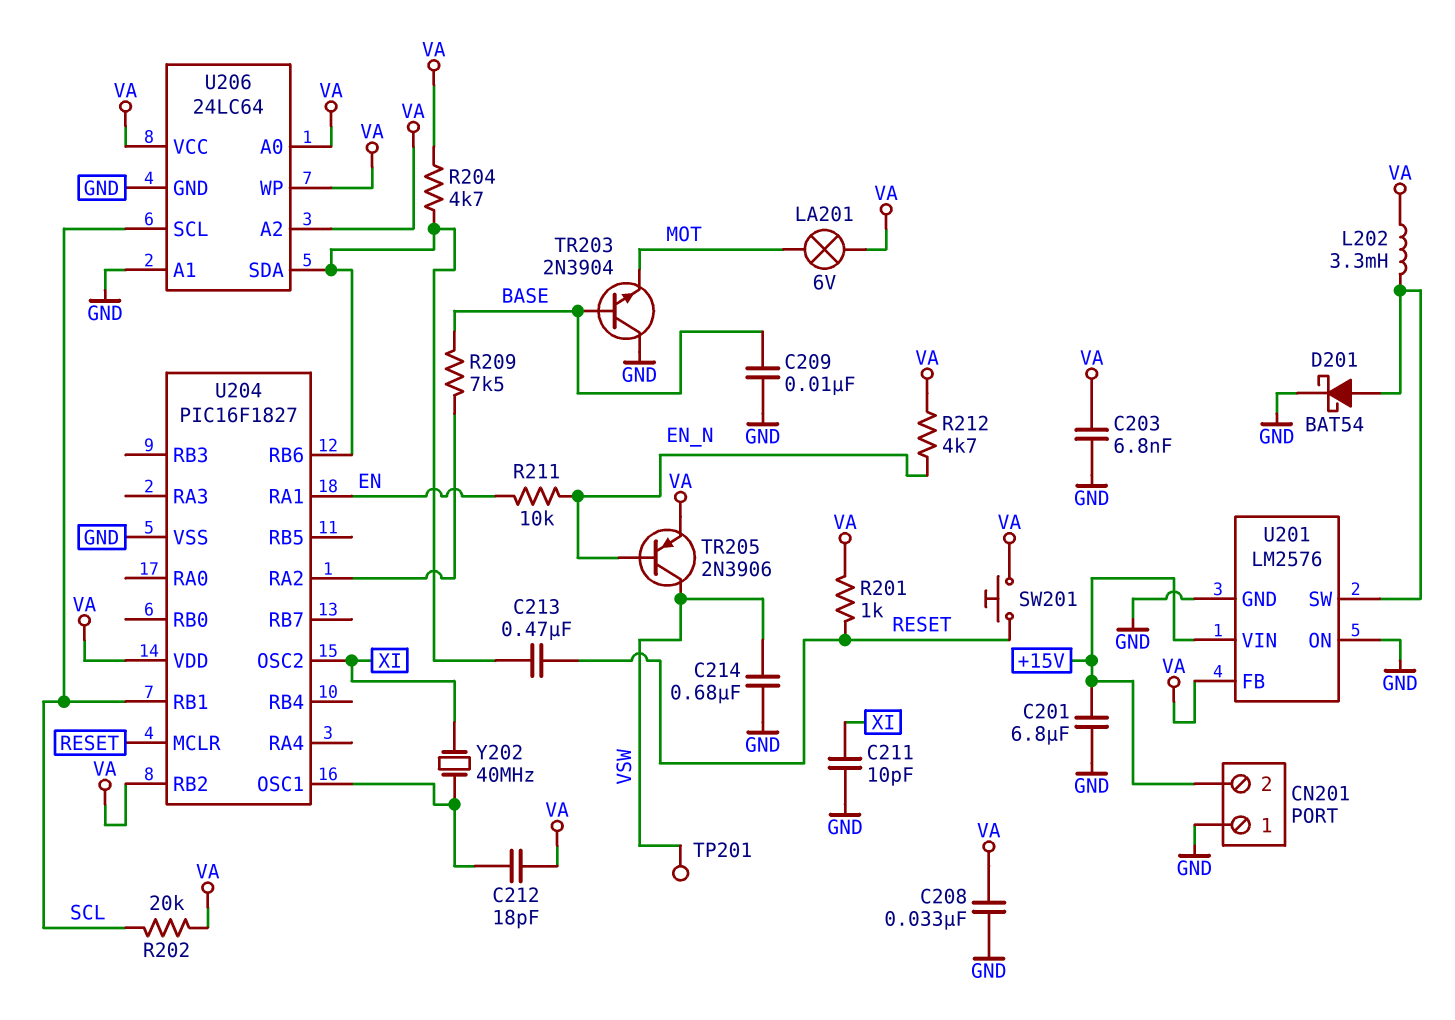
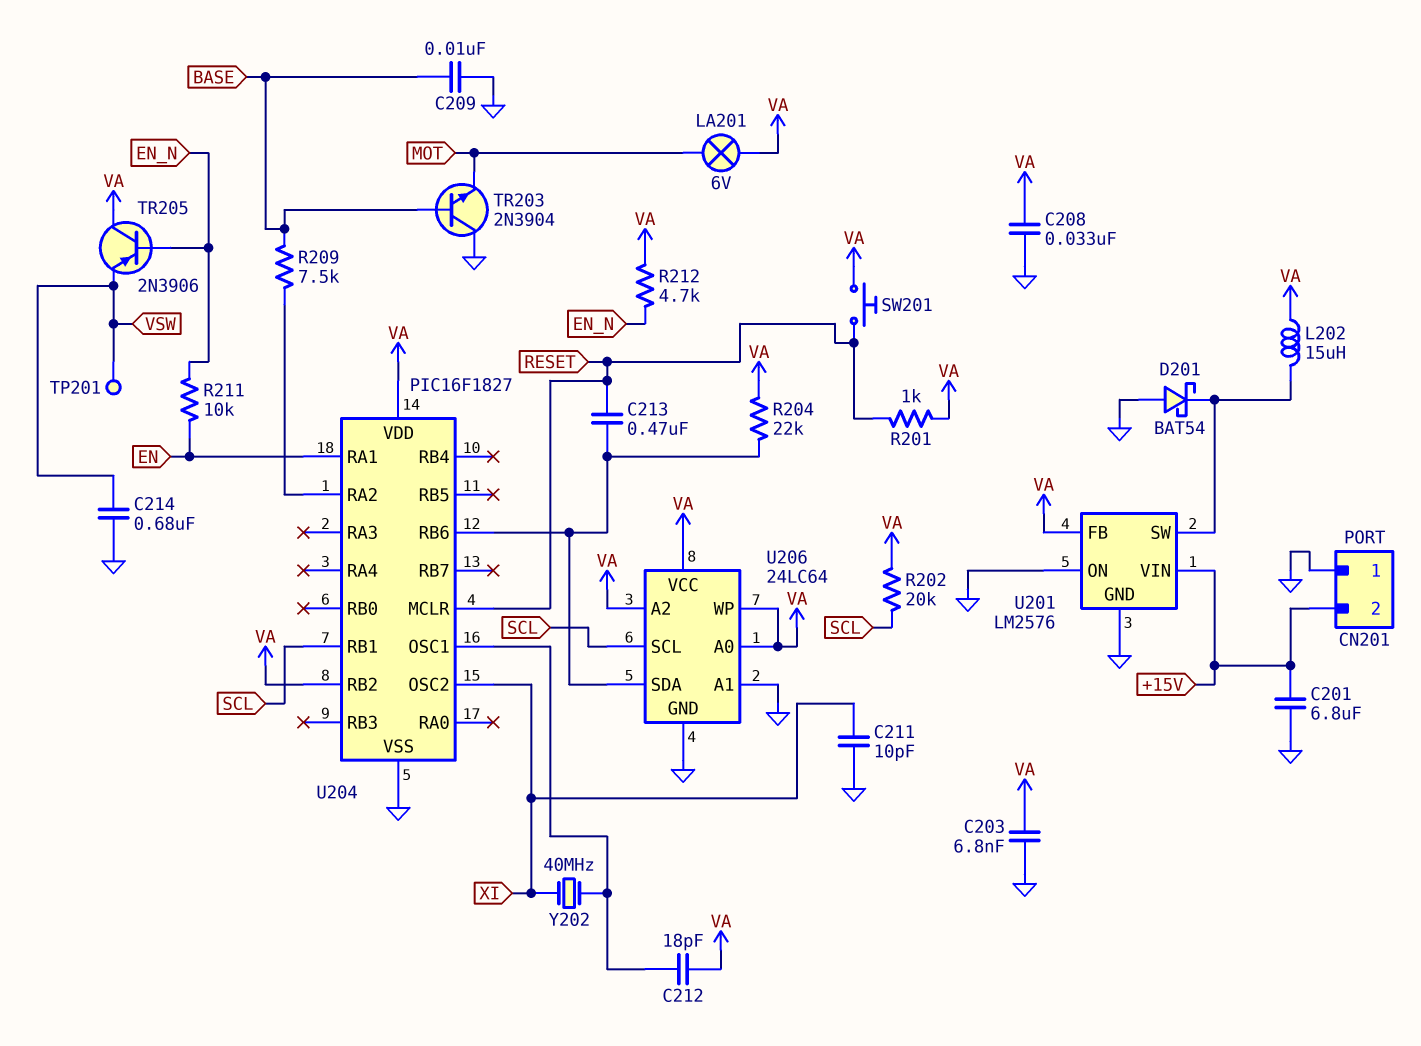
D201: schottky BAT54 (A U201/SW, K GND) -> schottky BAT54 (A GND, K U201/SW)
L202: 3.3mH (U201/SW, VA) -> 15uH (U201/SW, VA)
R204: 4.7k (U204/RB6, VA) -> 22k (U204/RB6, VA)
TR205: PNP 2N3906 (B EN_N, C VSW, E VA) -> PNP 2N3906 (B EN_N, C VA, E VSW)

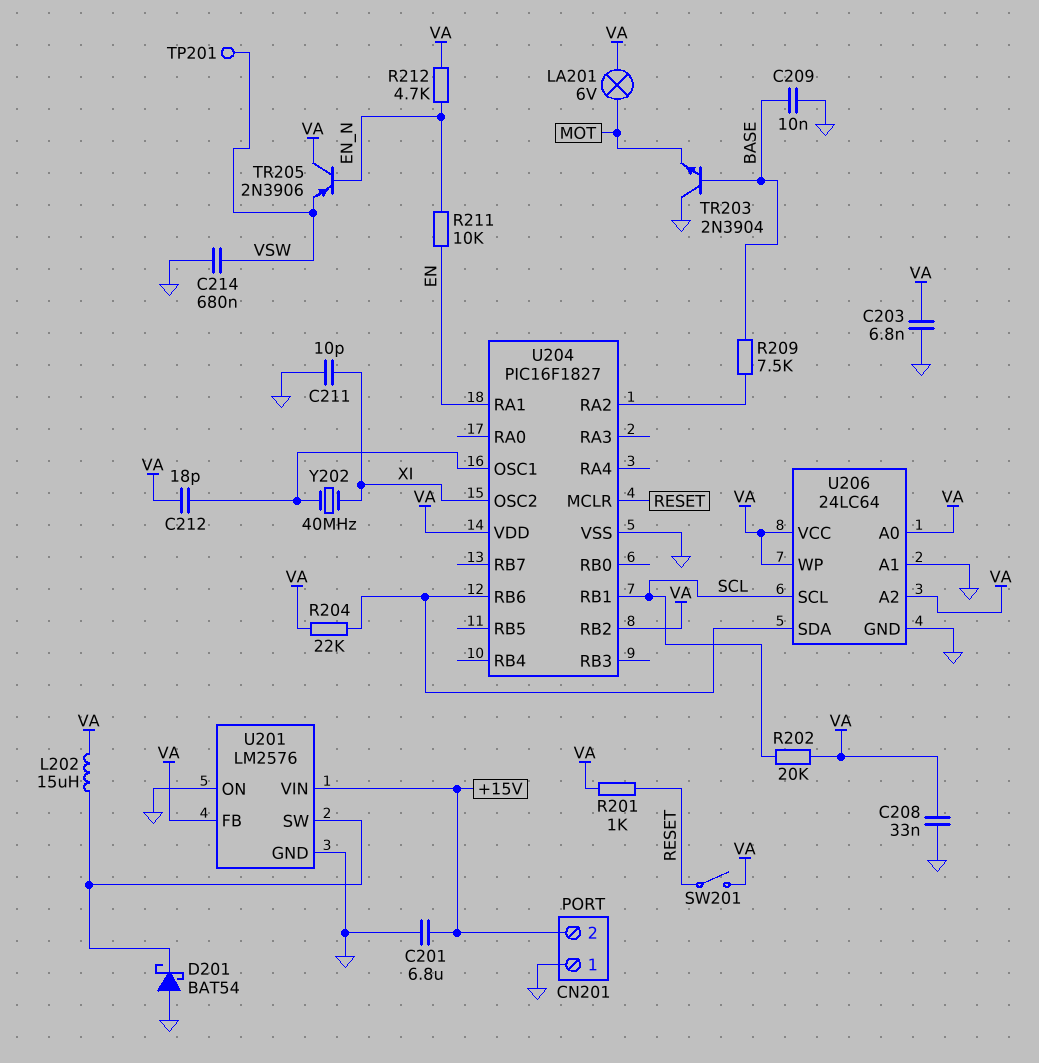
C213: 470nF (RESET, U204/RB6) -> none
SW201: button (RESET, VA) -> switch (RESET, VA)

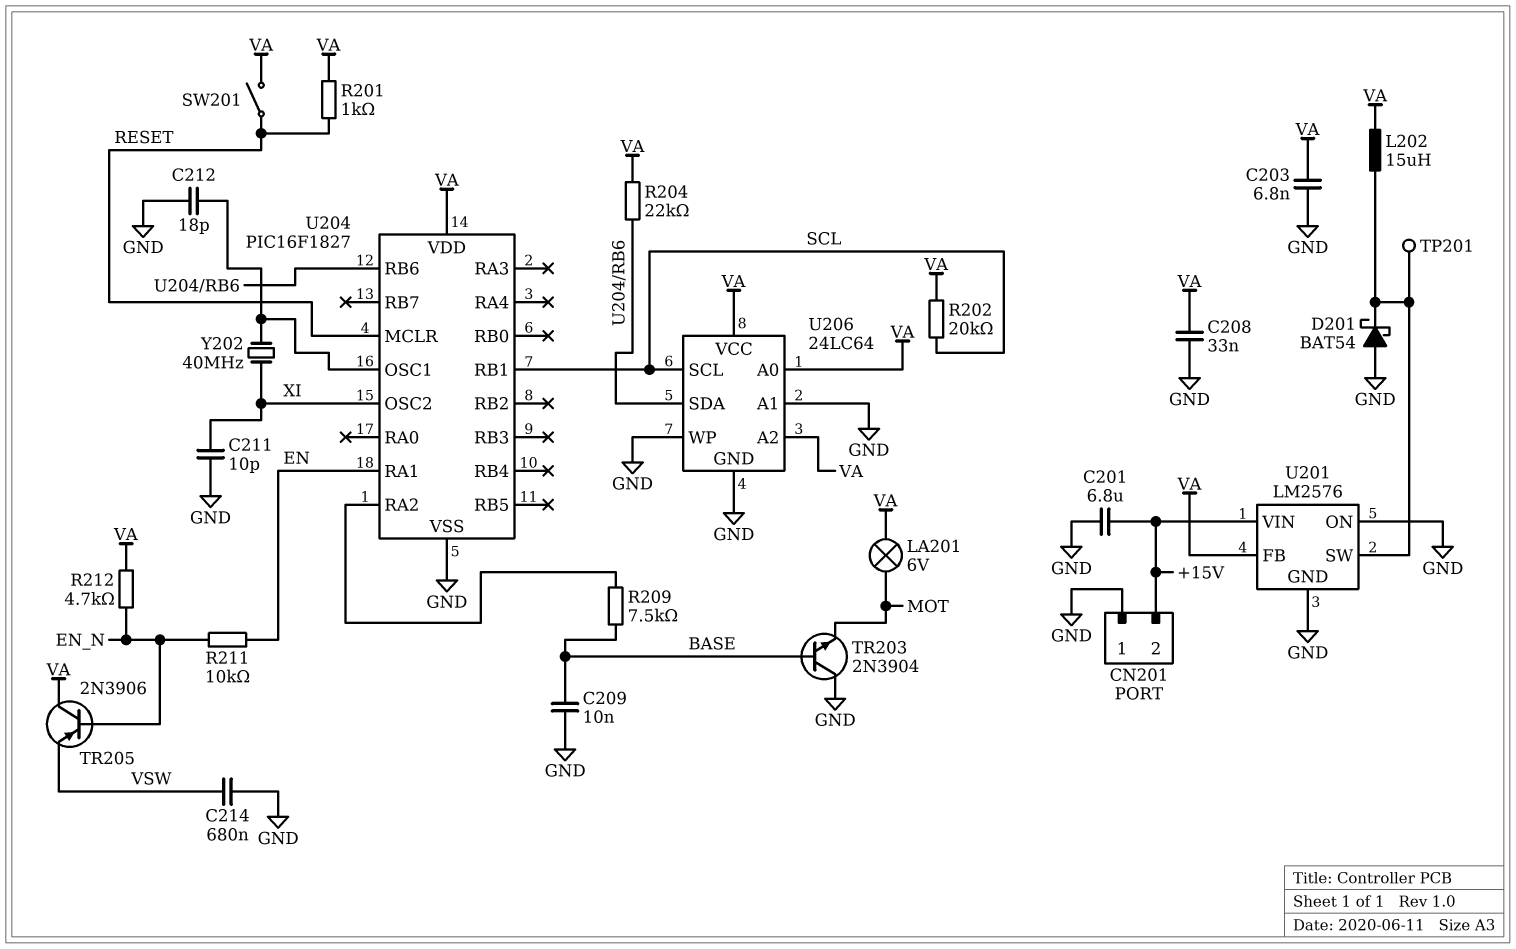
C212: 18pF (U204/OSC1, VA) -> 18pF (GND, U204/OSC1)
TP201: test point (VSW) -> test point (U201/SW)
U204 pin RB2: VA -> none
U206 pin WP: VA -> GND

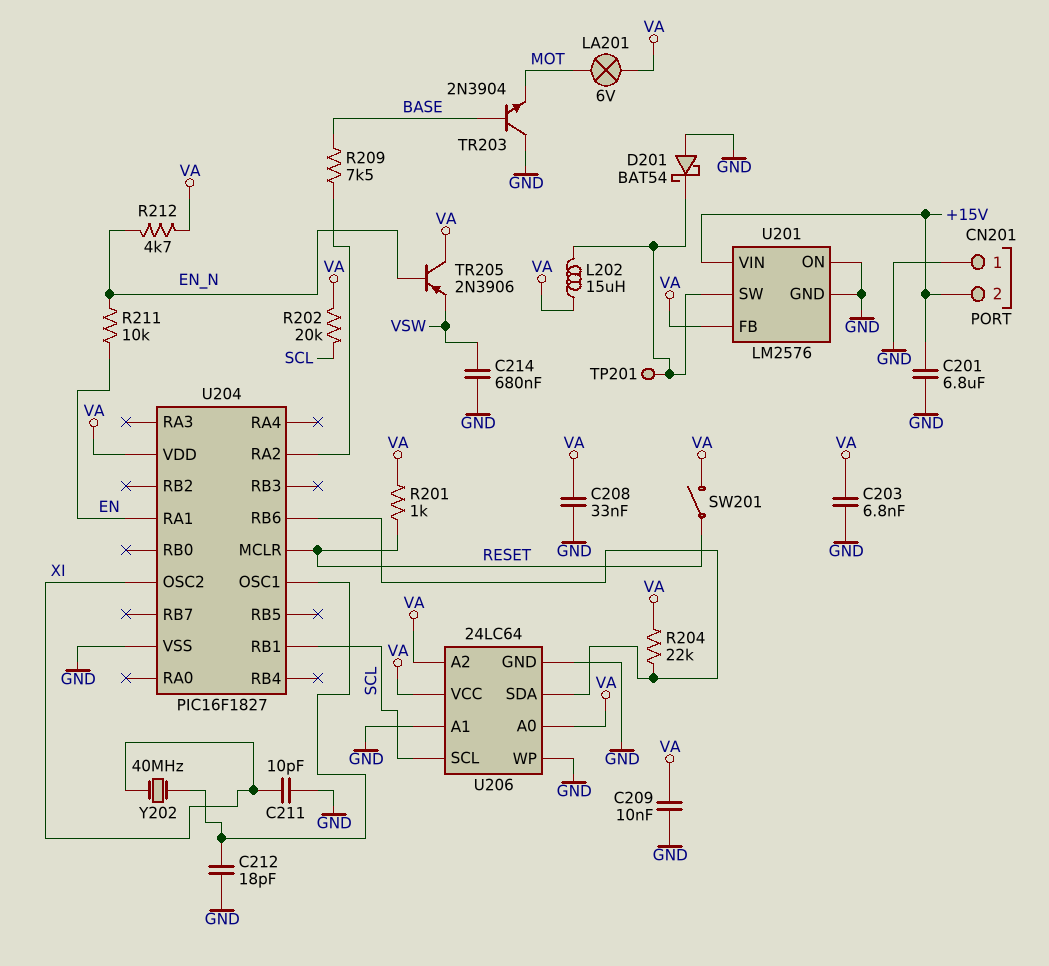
C209: 10nF (BASE, GND) -> 10nF (GND, VA)

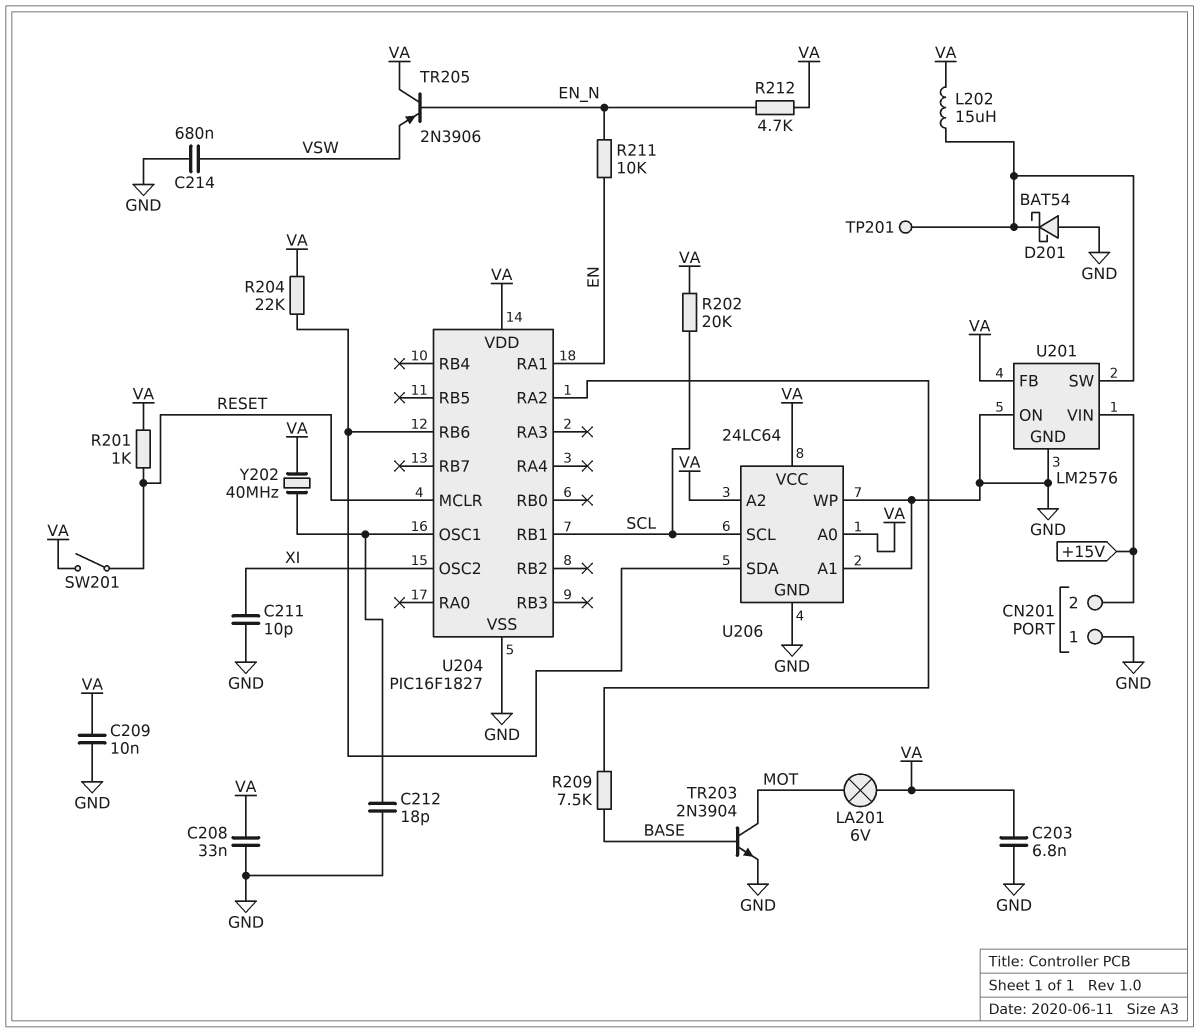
C201: 6.8uF (+15V, GND) -> none
TR203: NPN 2N3904 (B BASE, C GND, E MOT) -> NPN 2N3904 (B BASE, C MOT, E GND)
Y202: 40MHz (U204/OSC1, XI) -> 40MHz (U204/OSC1, VA)

